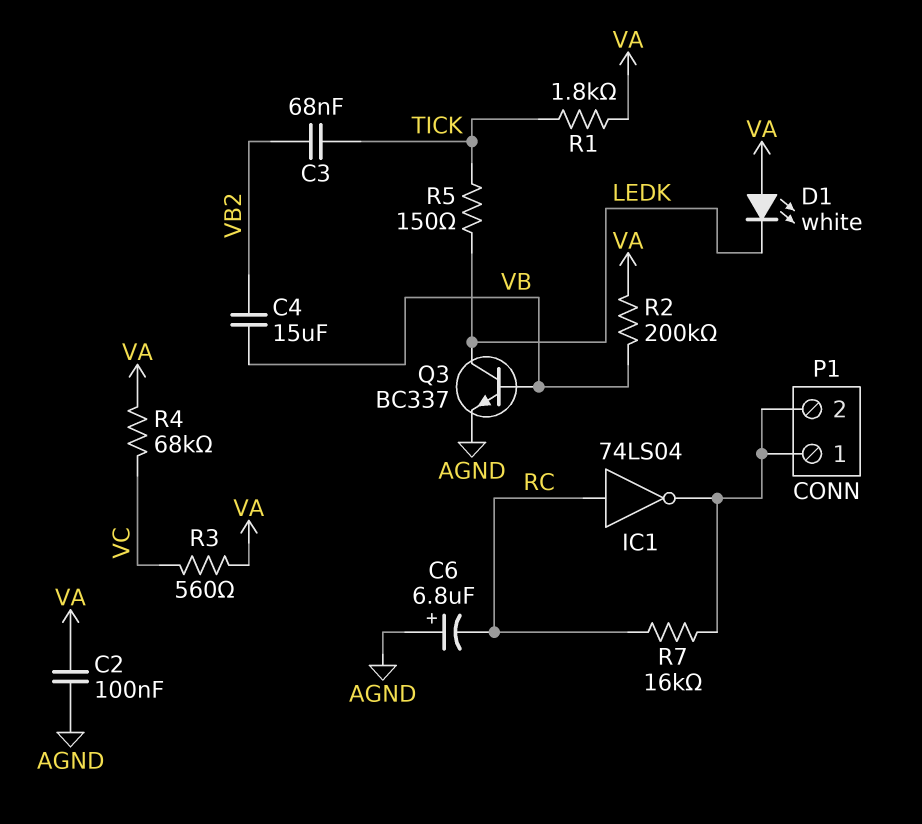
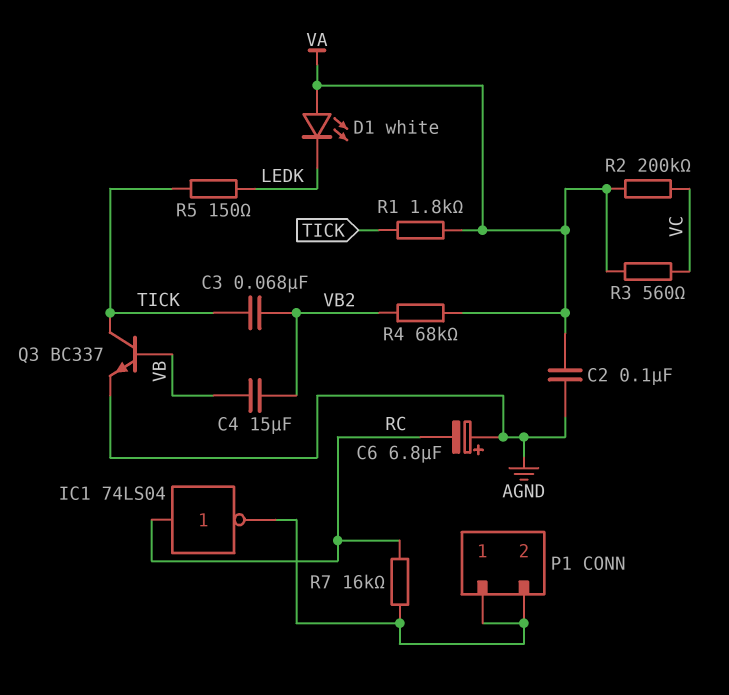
Q3: NPN BC337 (B VB, C LEDK, E AGND) -> NPN BC337 (B VB, C TICK, E AGND)
R2: 200k (VA, VB) -> 200k (VA, VC)
R4: 68k (VA, VC) -> 68k (VA, VB2)

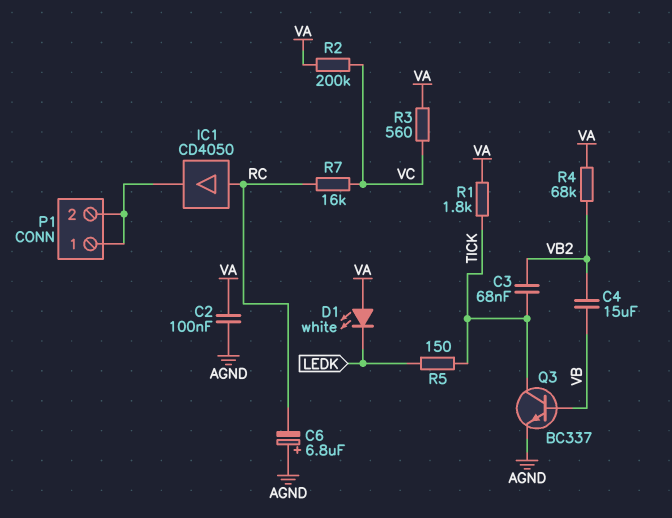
IC1: NOT 74LS04 (in RC, out P1/1) -> buffer CD4050 (in RC, out P1/1)
R7: 16k (P1/1, RC) -> 16k (RC, VC)

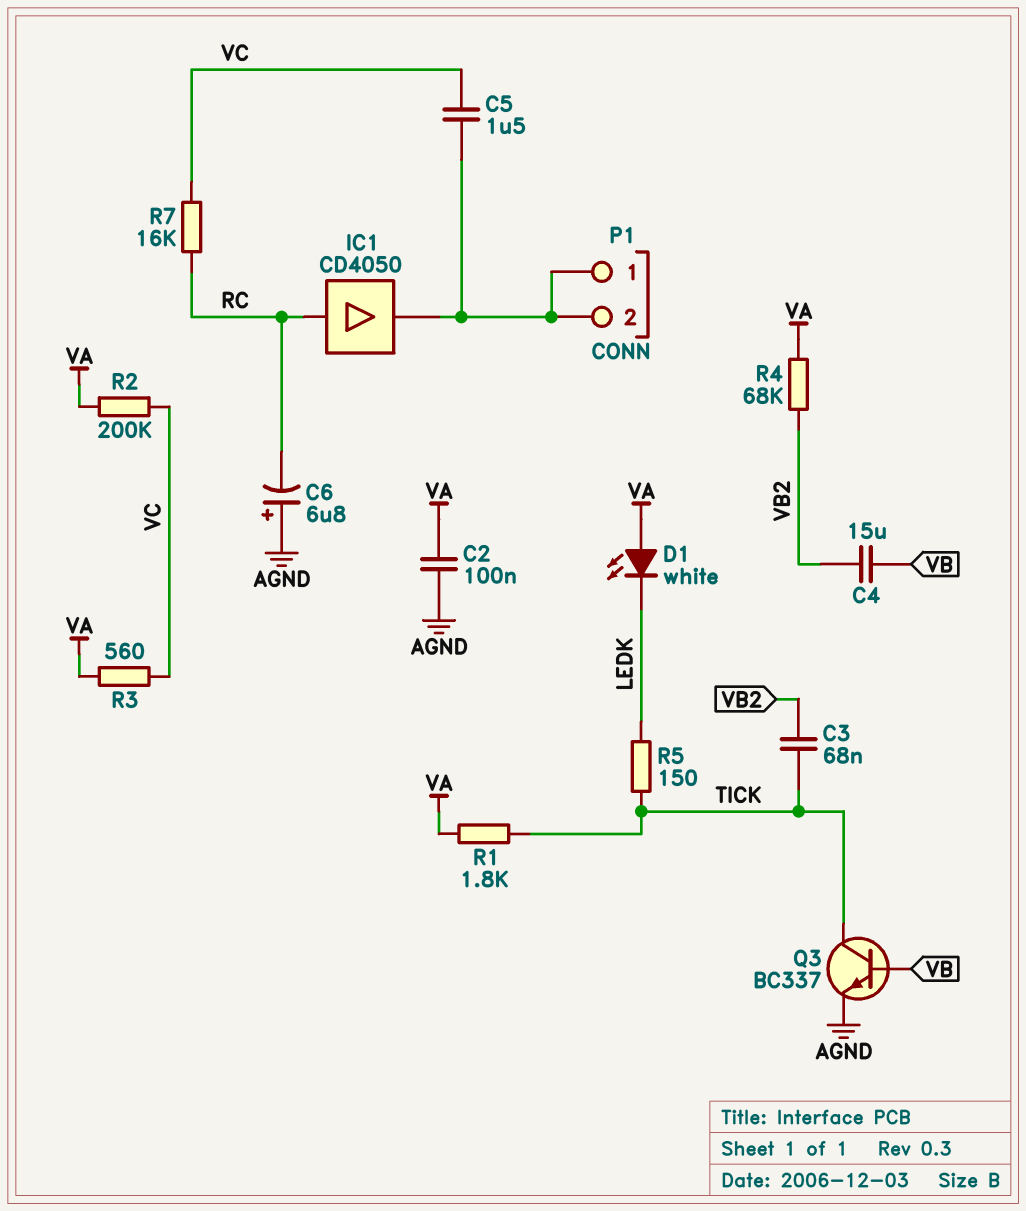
C5: none -> 1.5uF (P1/1, VC)

